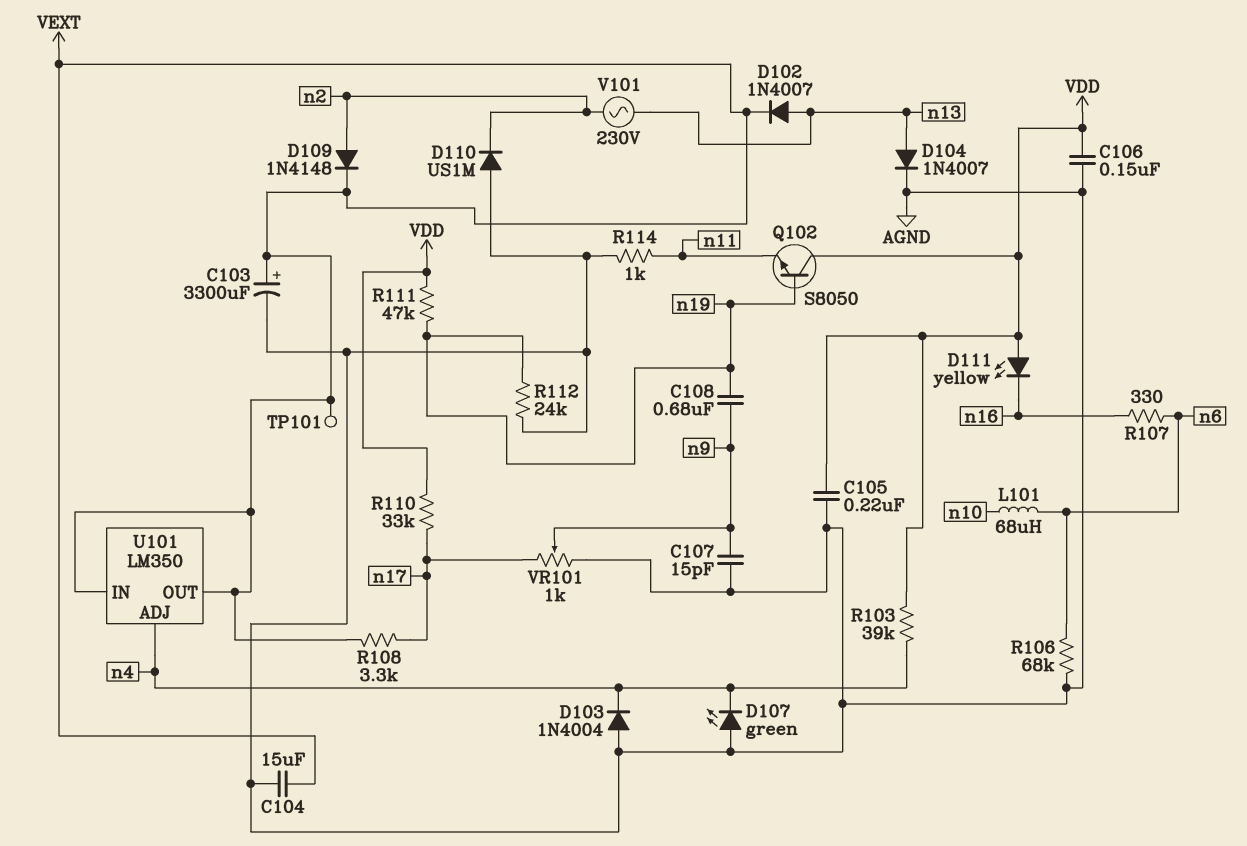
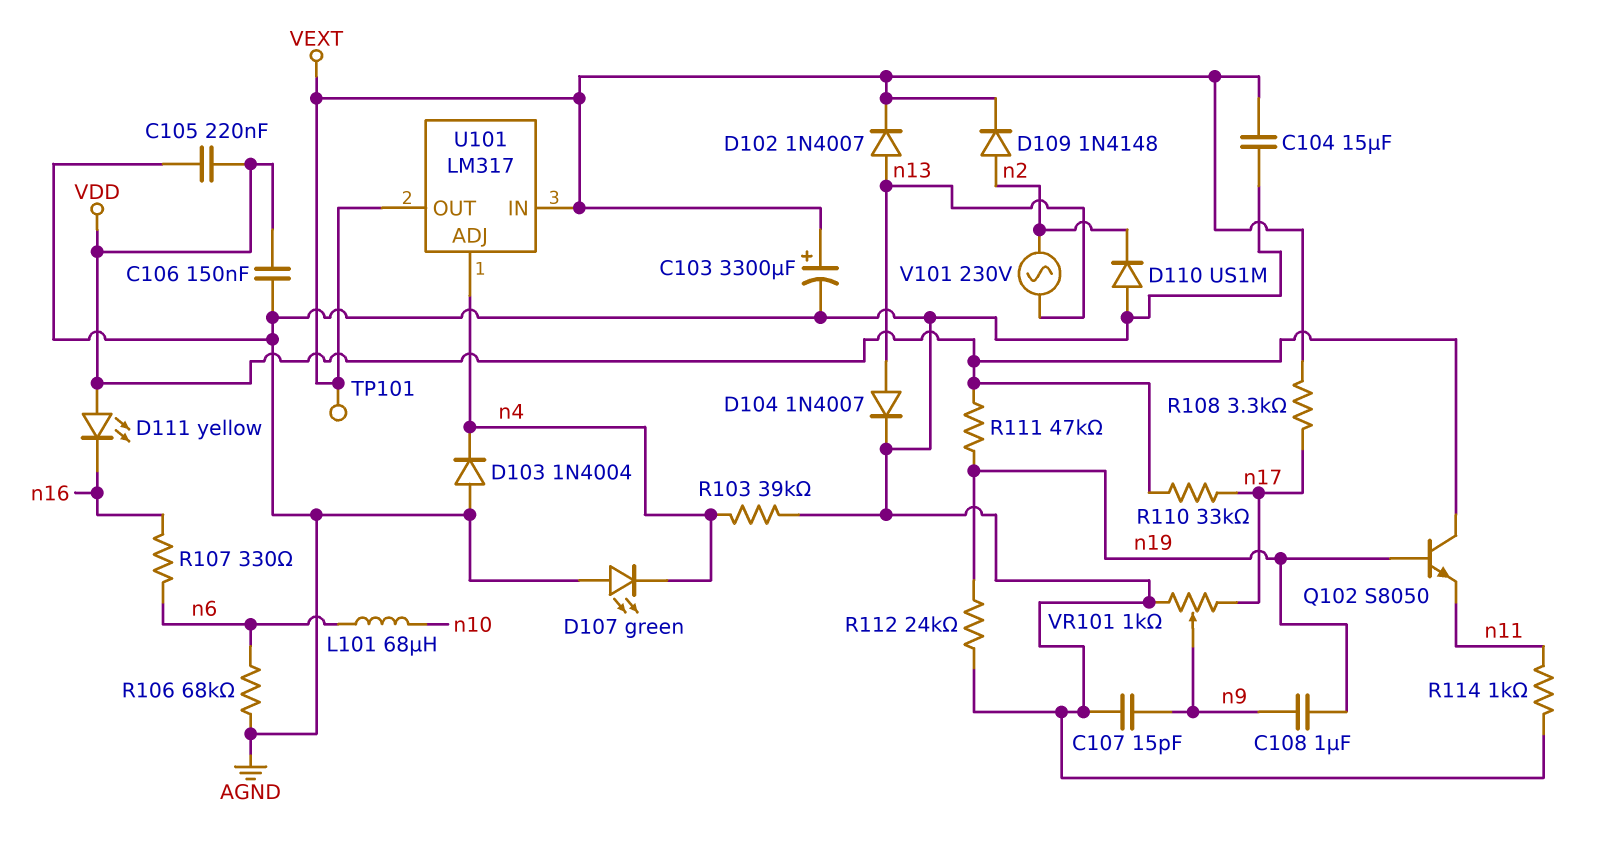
C108: 680nF (n9, n19) -> 1uF (n9, n19)
R103: 39k (VDD, n4) -> 39k (AGND, n4)
U101: LM350 -> LM317

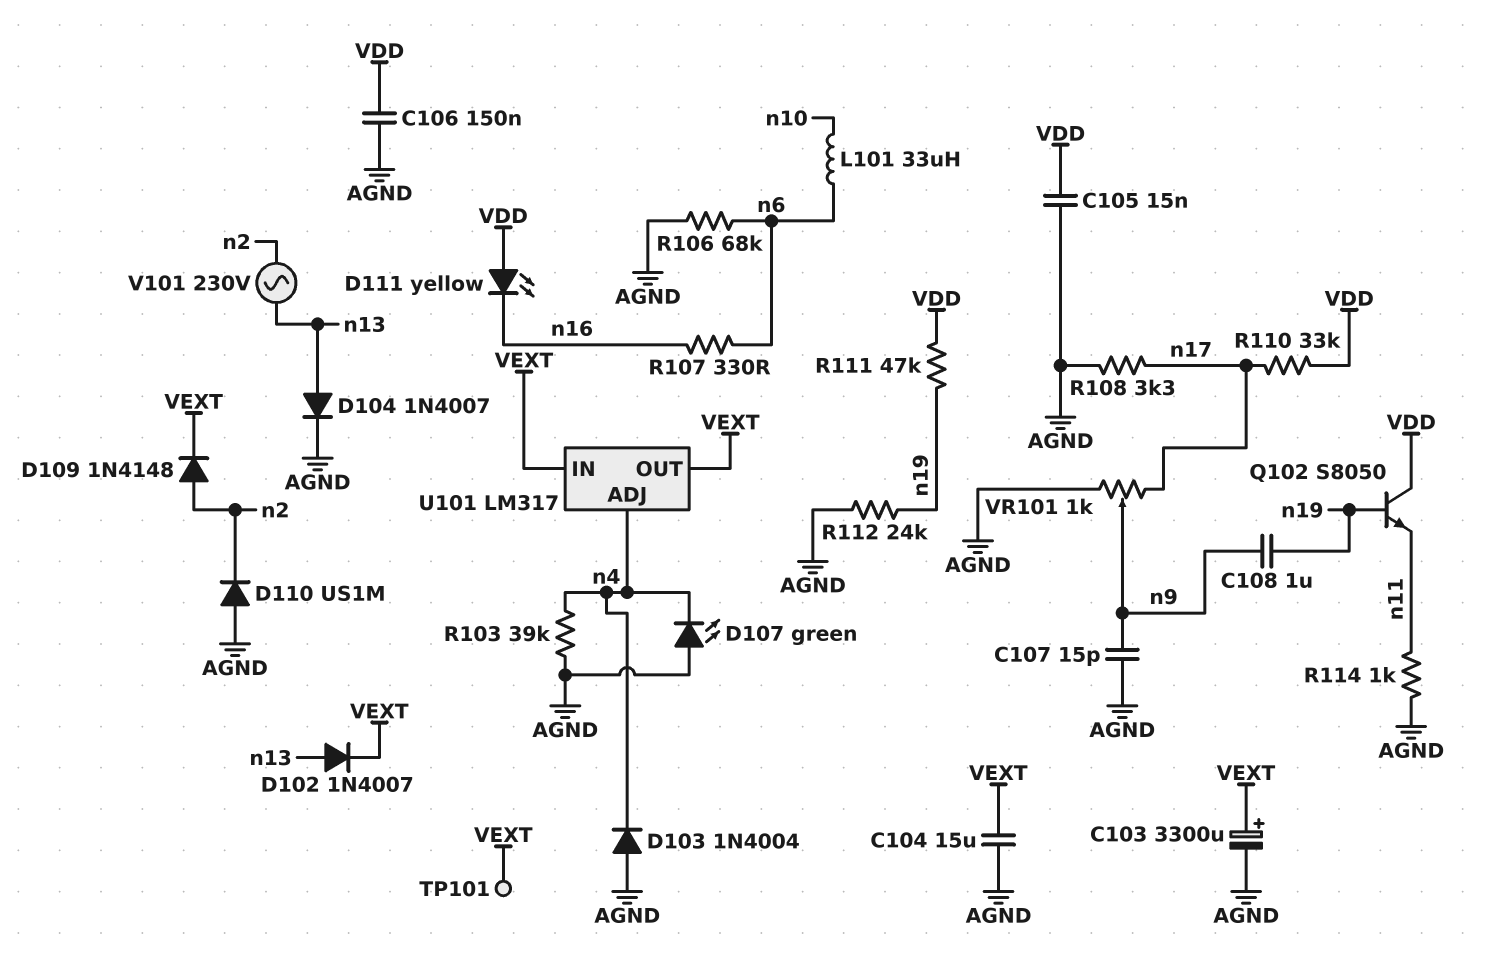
C105: 220nF (AGND, VDD) -> 15nF (AGND, VDD)
L101: 68uH (n6, n10) -> 33uH (n6, n10)
R108: 3.3k (VEXT, n17) -> 3.3k (AGND, n17)

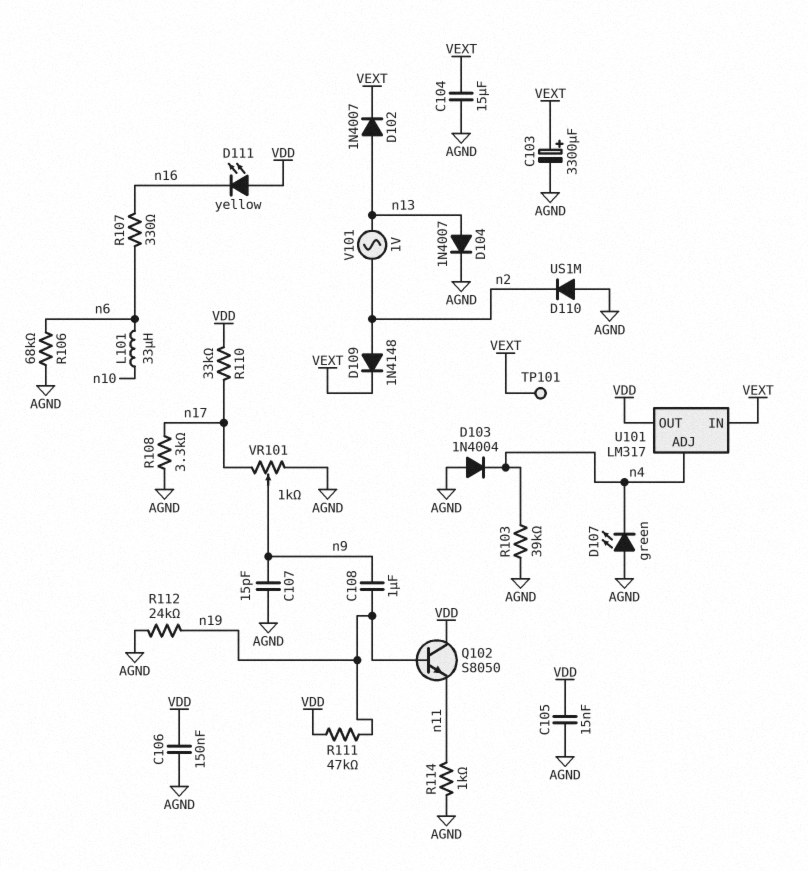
U101 pin OUT: VEXT -> VDD
V101: AC 230V (n2, n13) -> AC 1V (n2, n13)

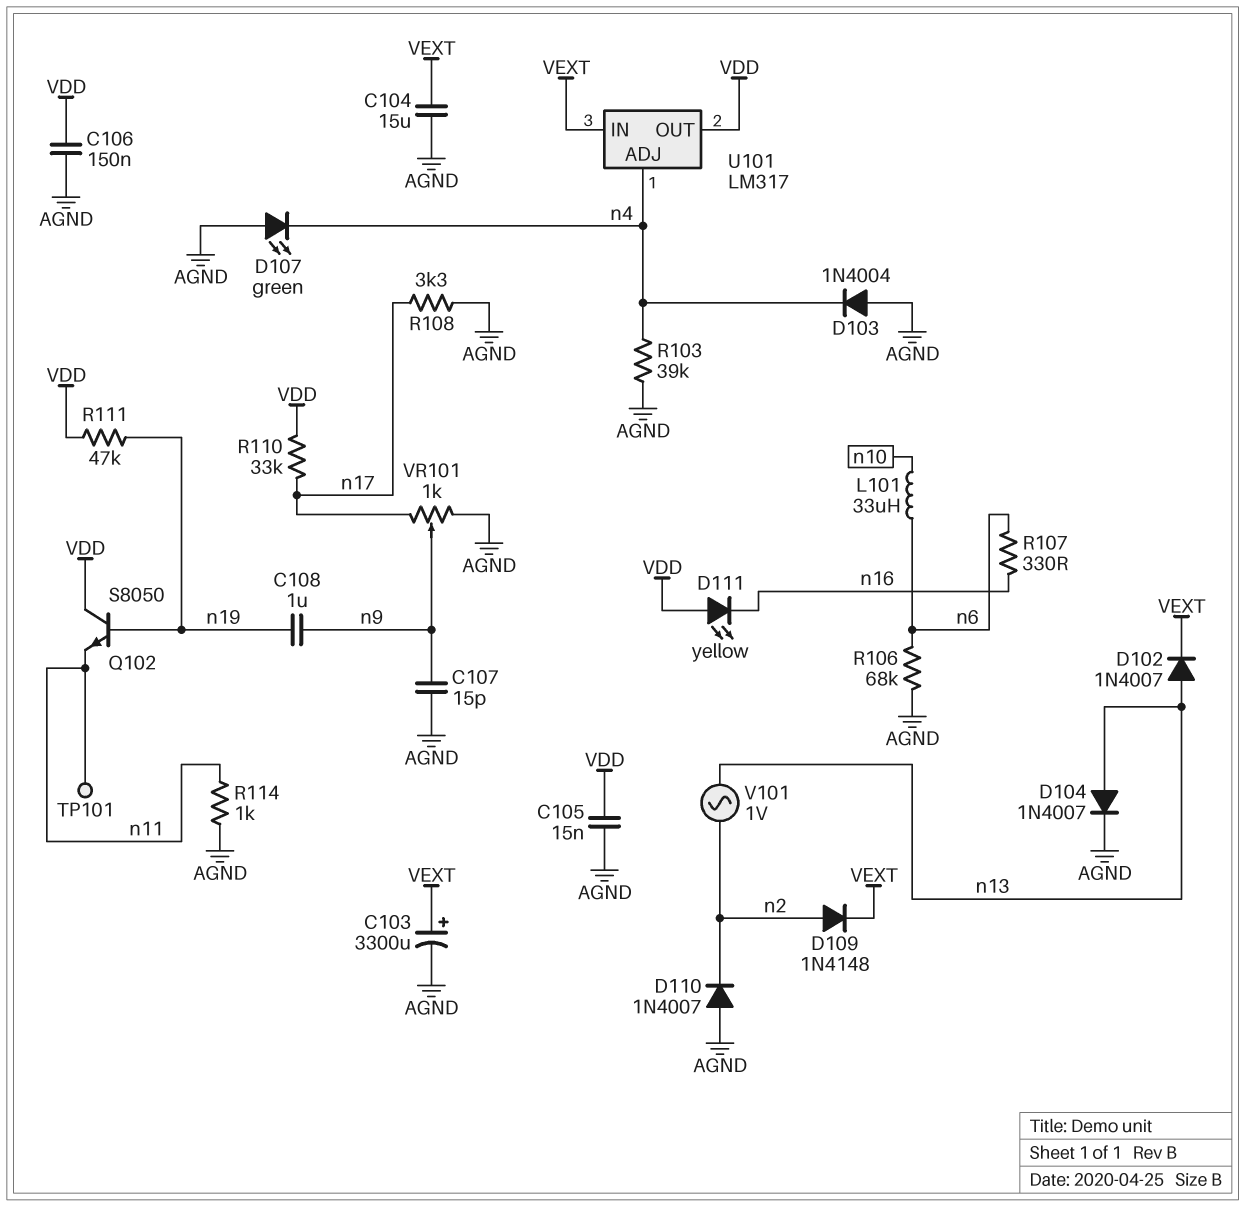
D110: diode US1M (A AGND, K n2) -> diode 1N4007 (A AGND, K n2)
R112: 24k (AGND, n19) -> none
TP101: test point (VEXT) -> test point (n11)

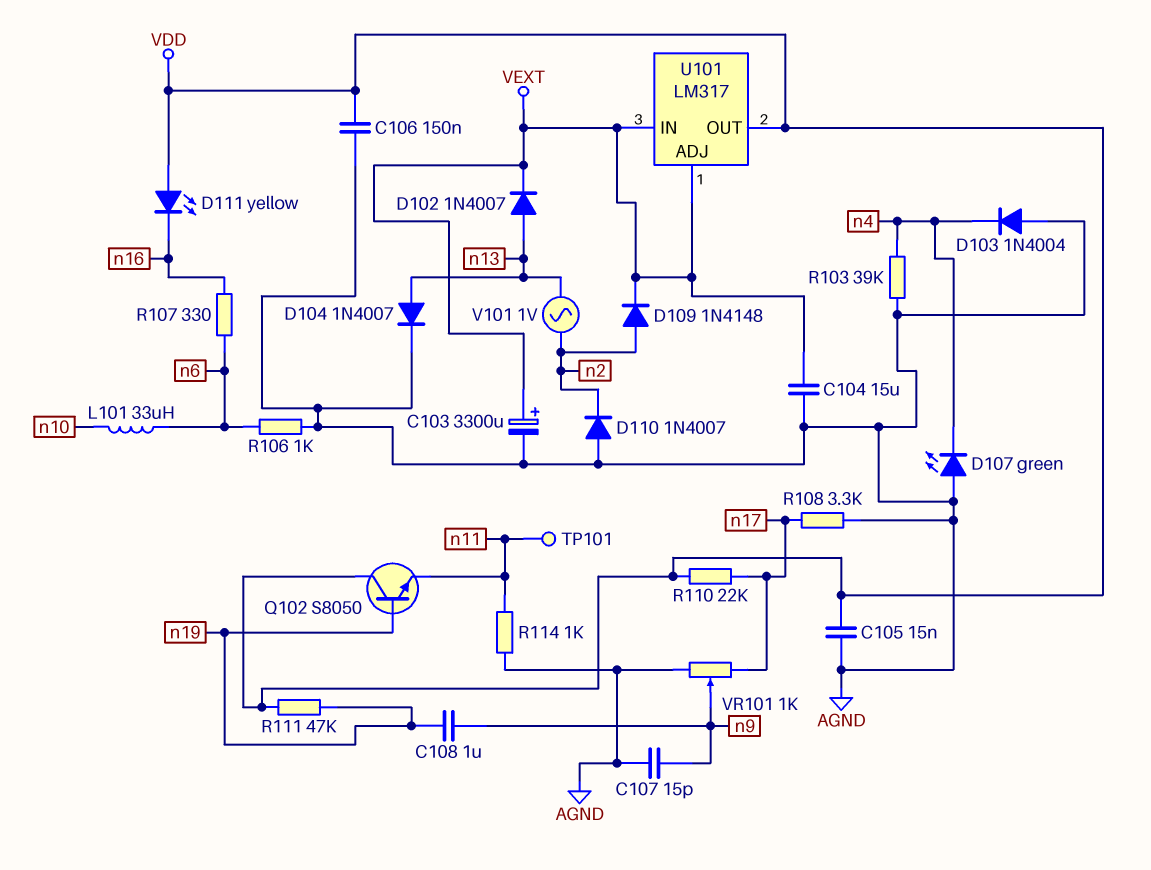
R106: 68k (AGND, n6) -> 1k (AGND, n6)
R110: 33k (VDD, n17) -> 22k (VDD, n17)
U101 pin ADJ: n4 -> VEXT

